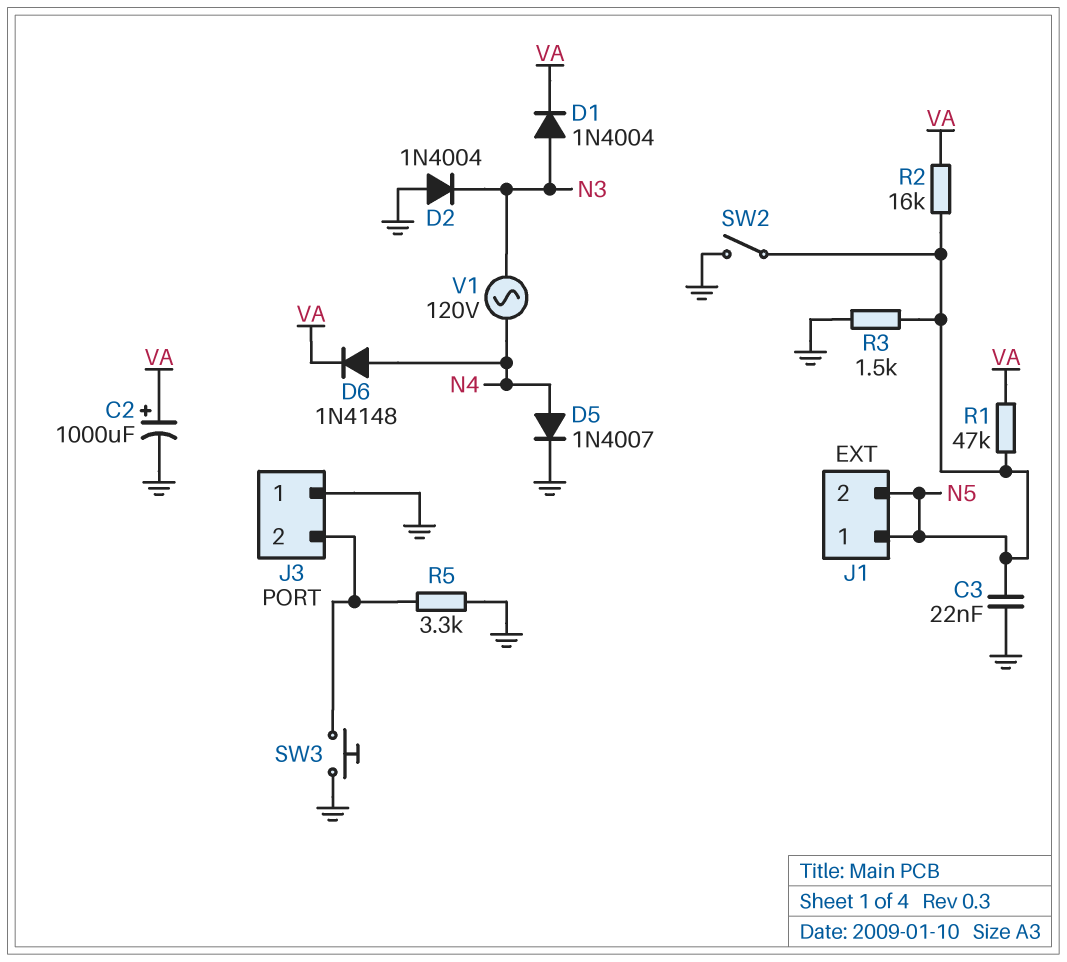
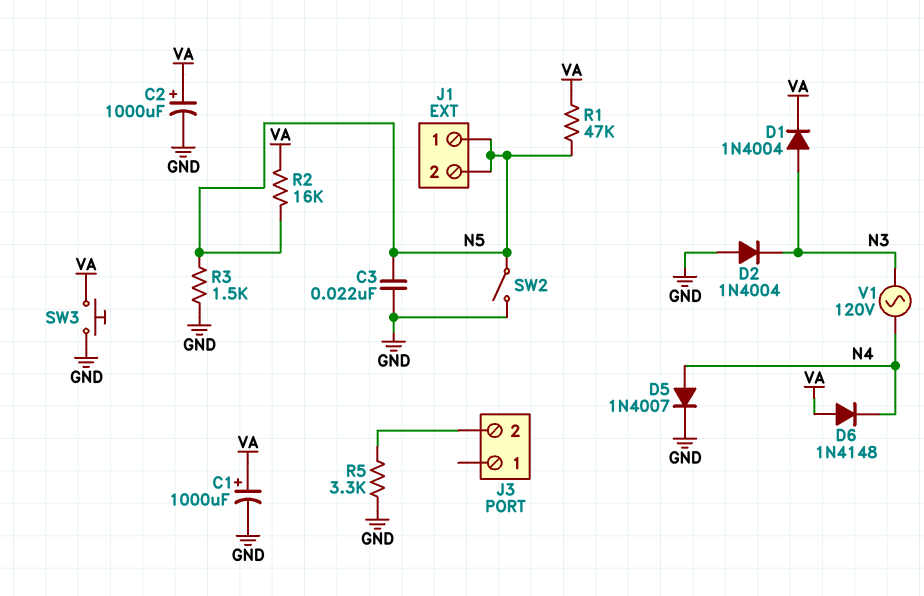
C1: none -> 1000uF (plus VA, minus GND)
D6: diode 1N4148 (A N4, K VA) -> diode 1N4148 (A VA, K N4)
J3 pin 1: GND -> none
SW3: button (GND, J3/2) -> button (GND, VA)

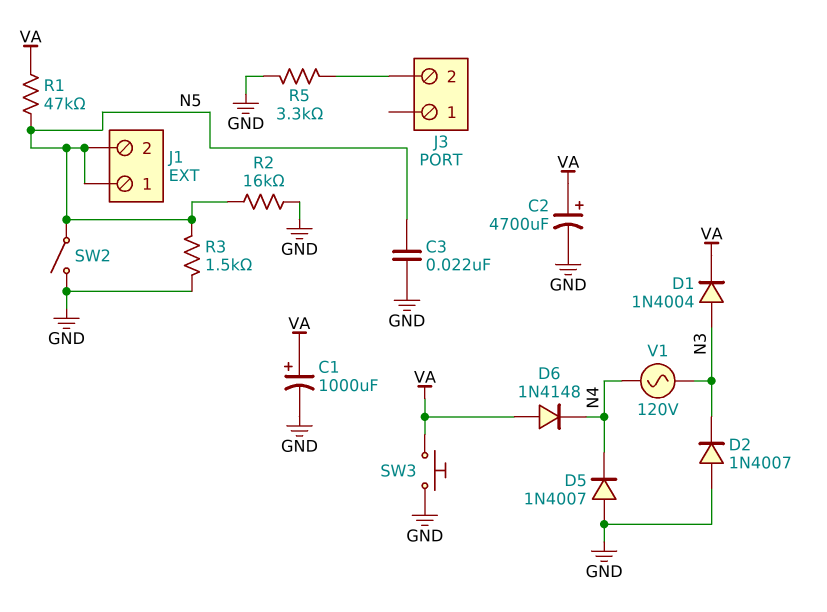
C2: 1000uF (plus VA, minus GND) -> 4700uF (plus VA, minus GND)
D2: diode 1N4004 (A GND, K N3) -> diode 1N4007 (A GND, K N3)
D5: diode 1N4007 (A N4, K GND) -> diode 1N4007 (A GND, K N4)
R2: 16k (N5, VA) -> 16k (GND, N5)

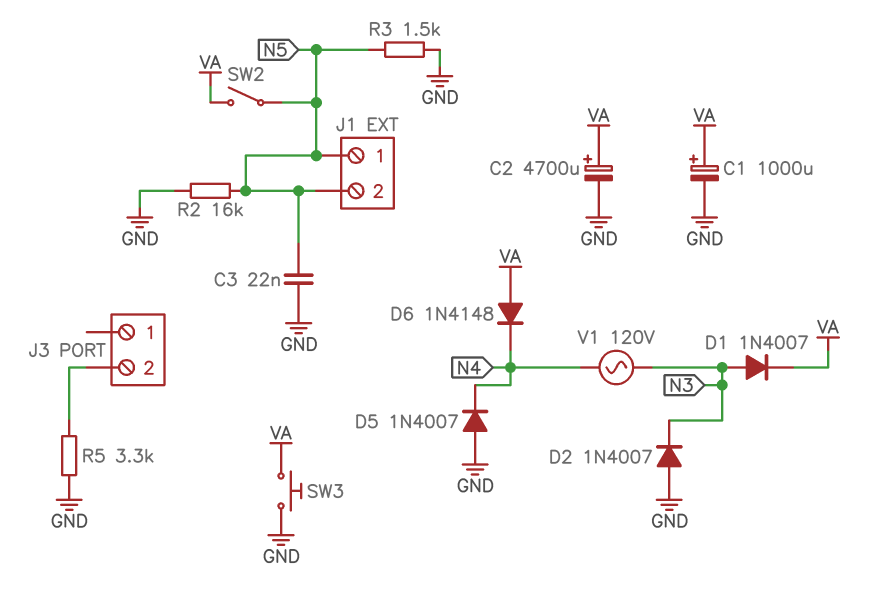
D1: diode 1N4004 (A N3, K VA) -> diode 1N4007 (A N3, K VA)
R1: 47k (N5, VA) -> none
SW2: switch (GND, N5) -> switch (N5, VA)

